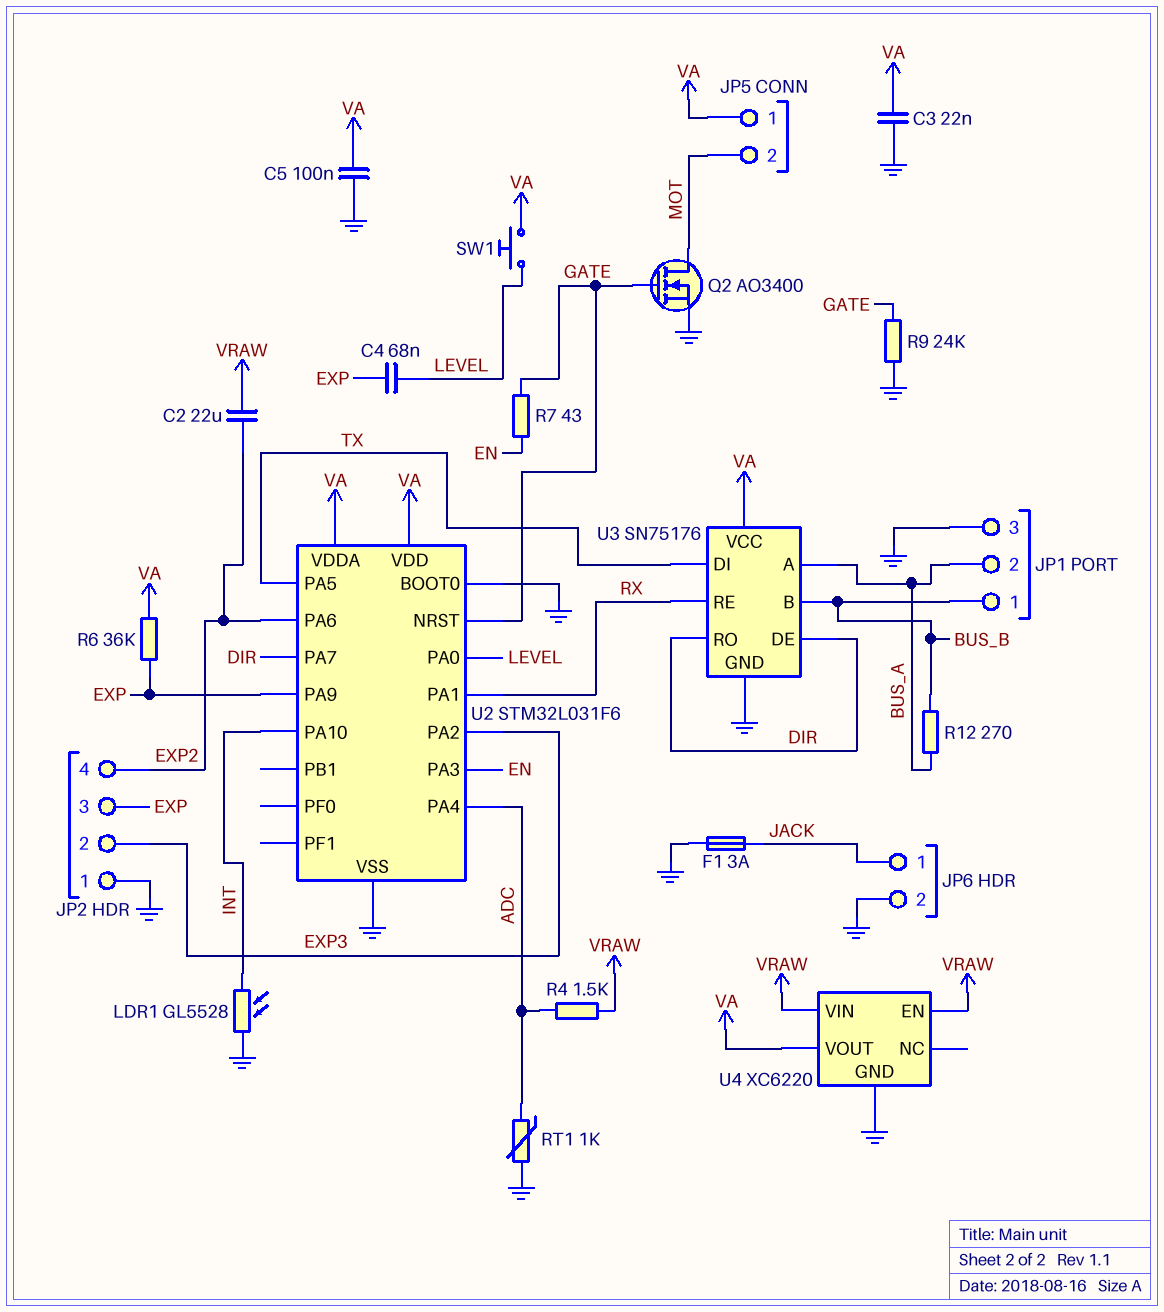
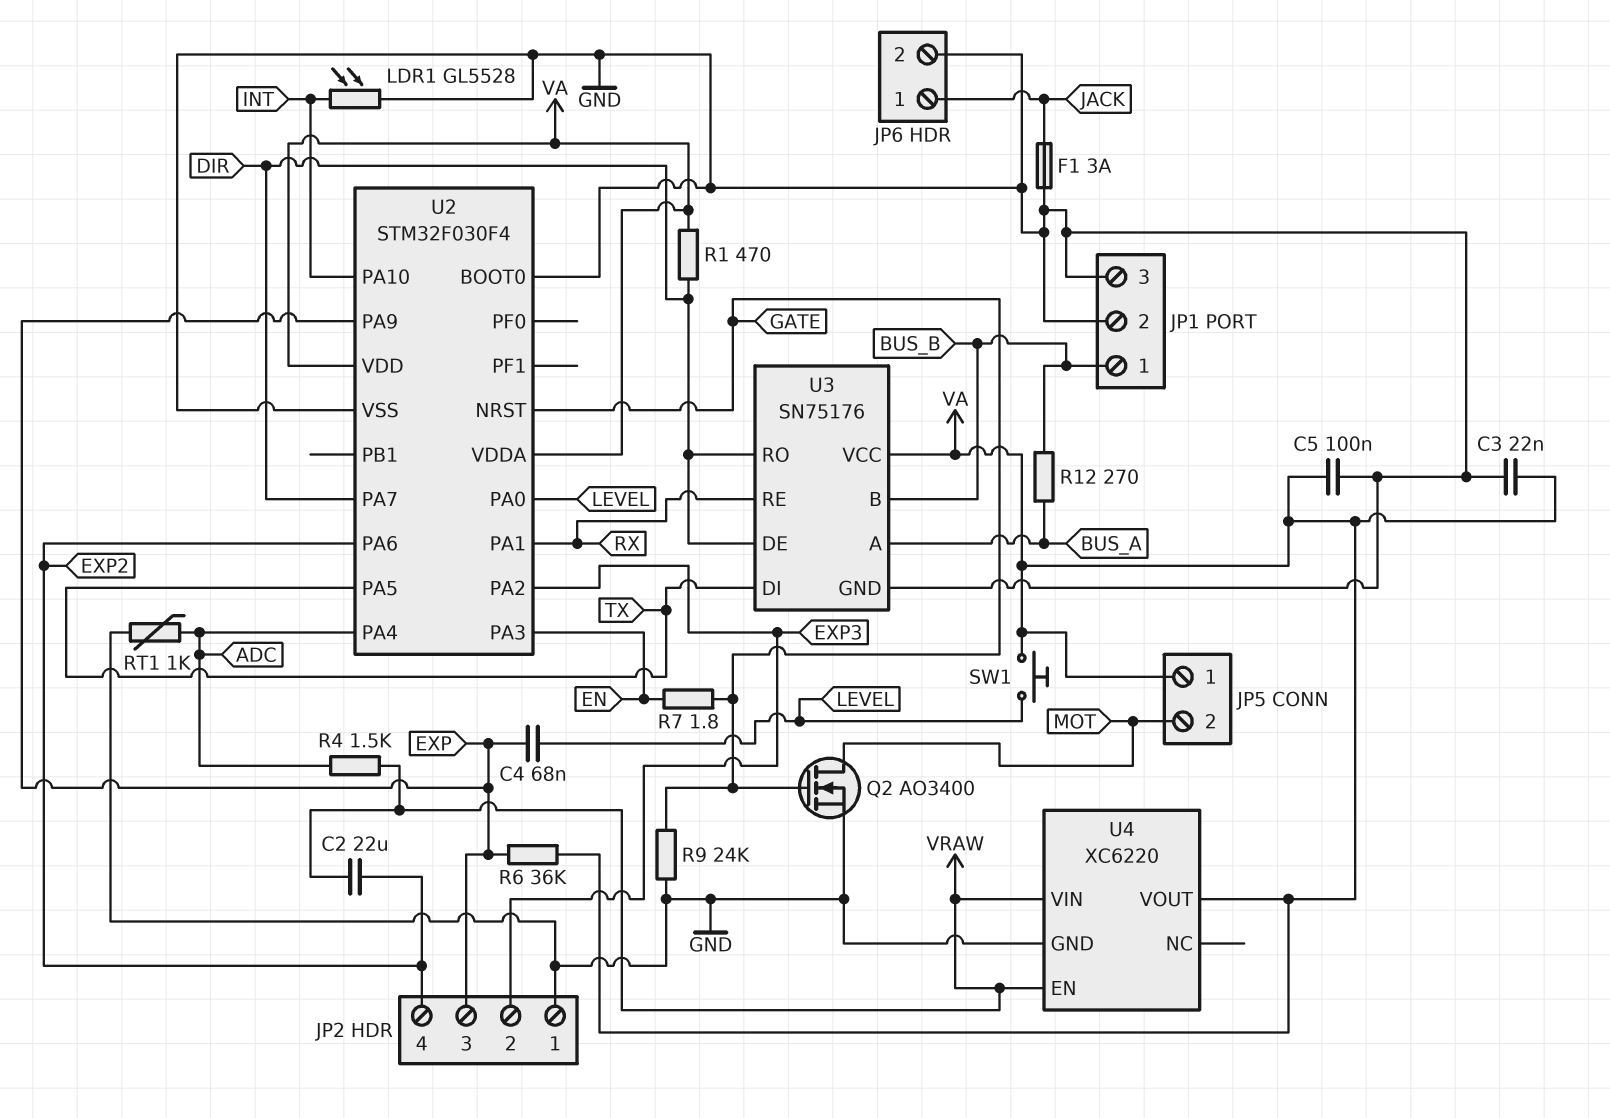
JP1 pin 2: BUS_A -> GND
R1: none -> 470 (DIR, VA)
R7: 43 (EN, GATE) -> 1.8 (EN, GATE)
U2: STM32L031F6 -> STM32F030F4

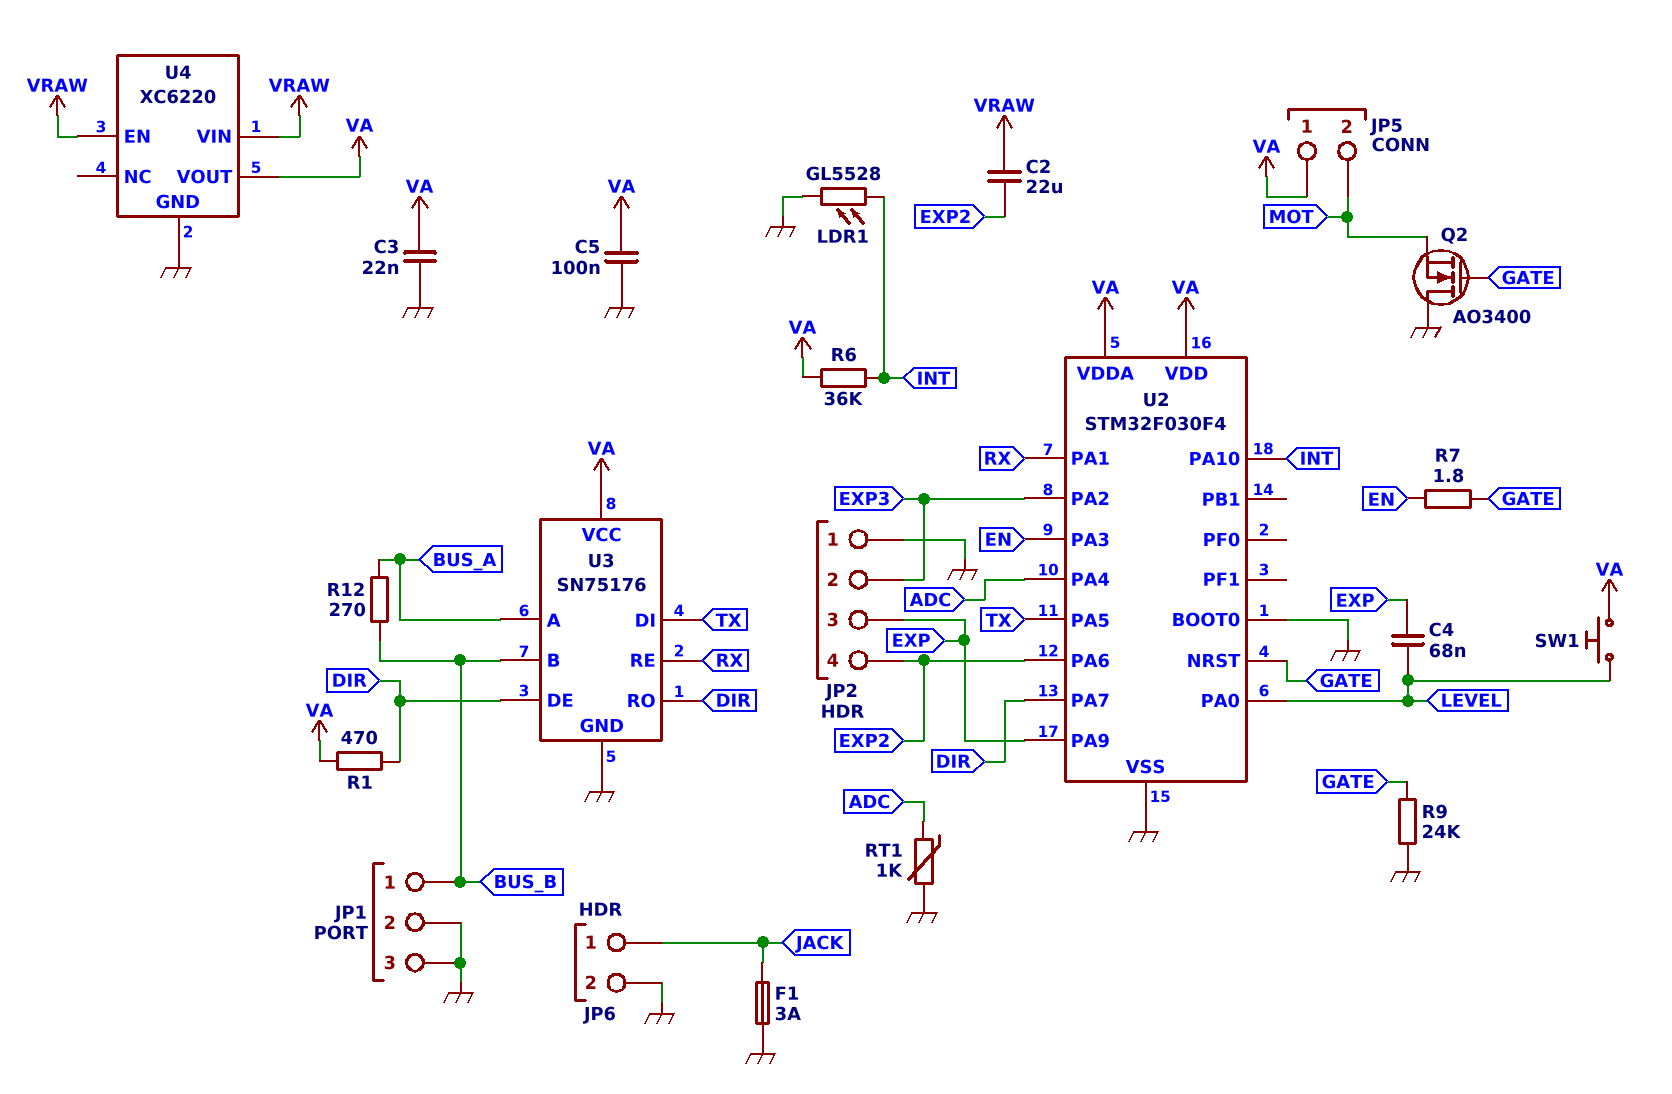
Q2: NMOS AO3400 (G GATE, D MOT, S GND) -> NMOS AO3400 (G GATE, D GND, S MOT)
R4: 1.5k (ADC, VRAW) -> none
R6: 36k (EXP, VA) -> 36k (INT, VA)

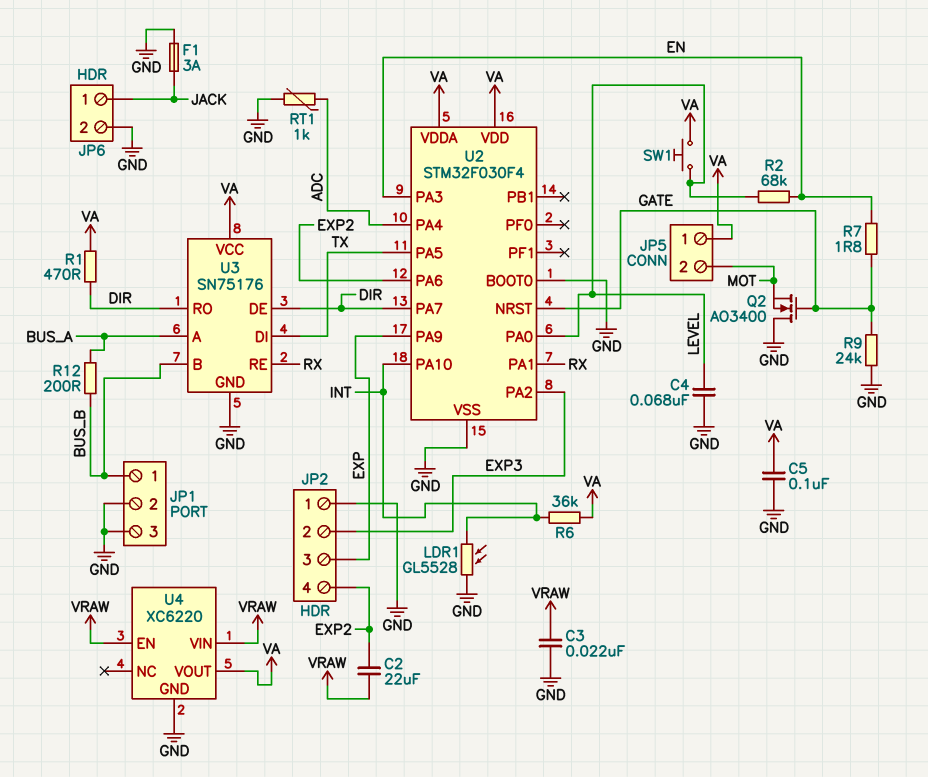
C3: 22nF (GND, VA) -> 22nF (GND, VRAW)
C4: 68nF (EXP, LEVEL) -> 68nF (GND, LEVEL)
R2: none -> 68k (EN, LEVEL)
R12: 270 (BUS_A, BUS_B) -> 200 (BUS_A, BUS_B)

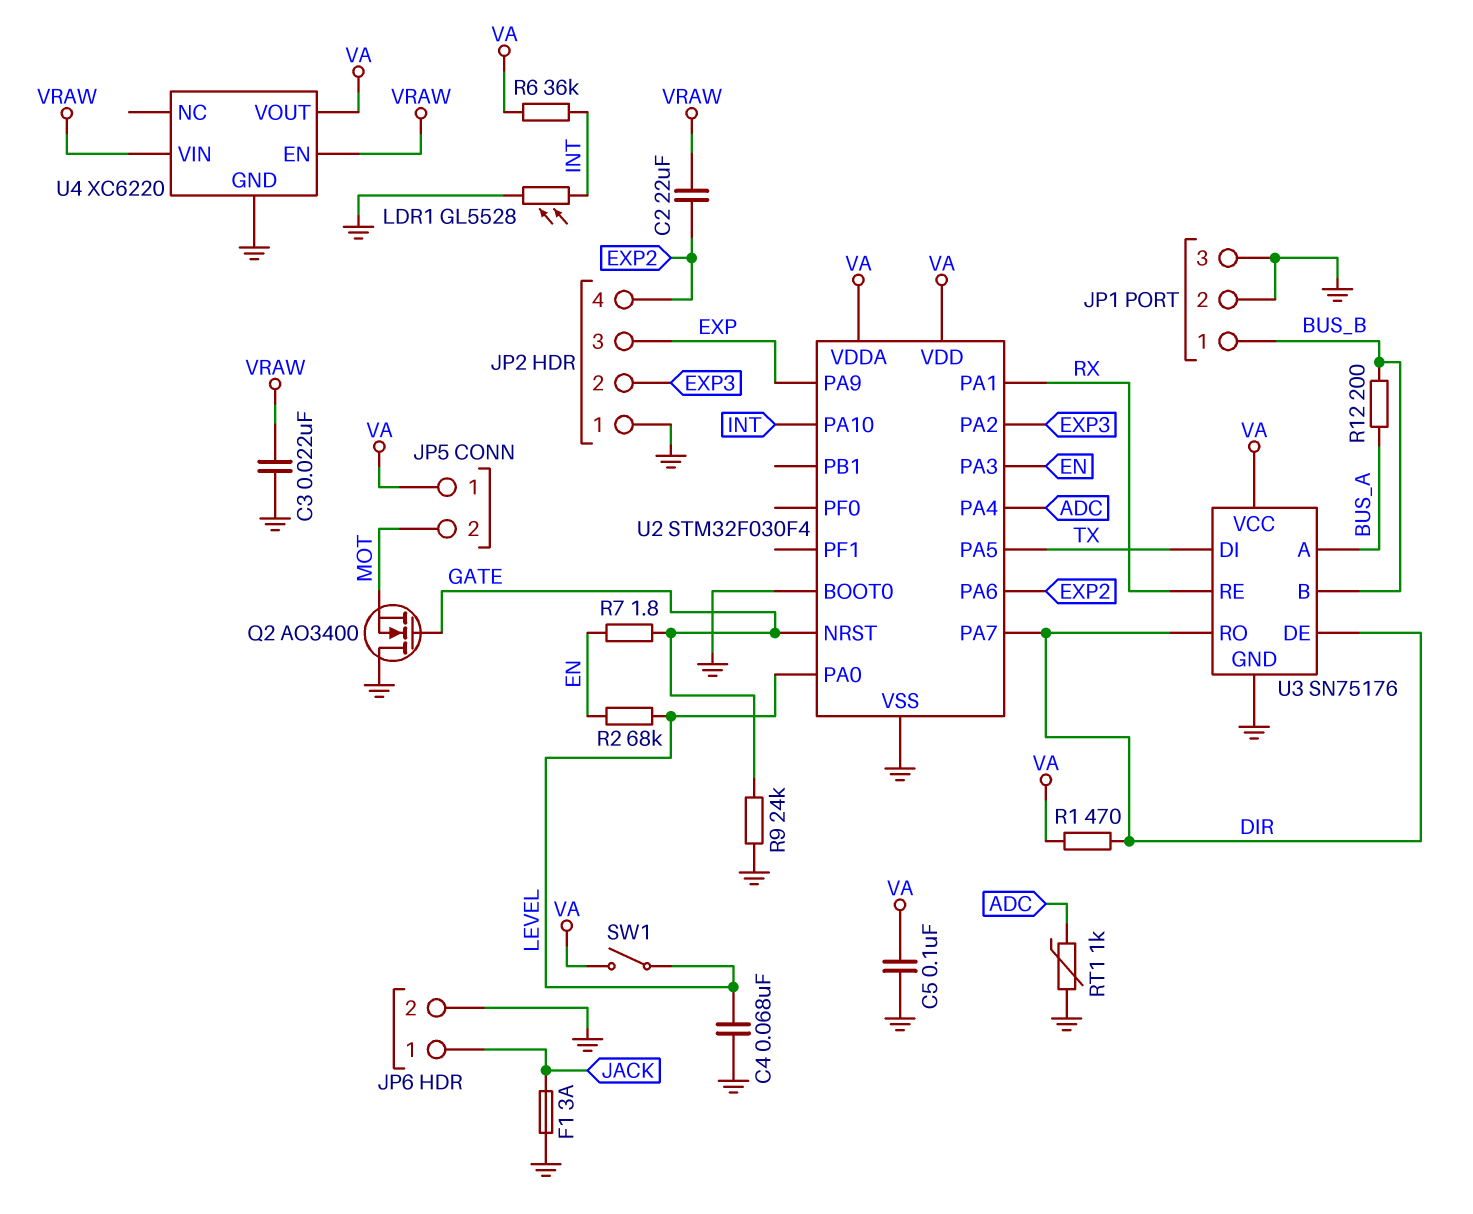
SW1: button (LEVEL, VA) -> switch (LEVEL, VA)

